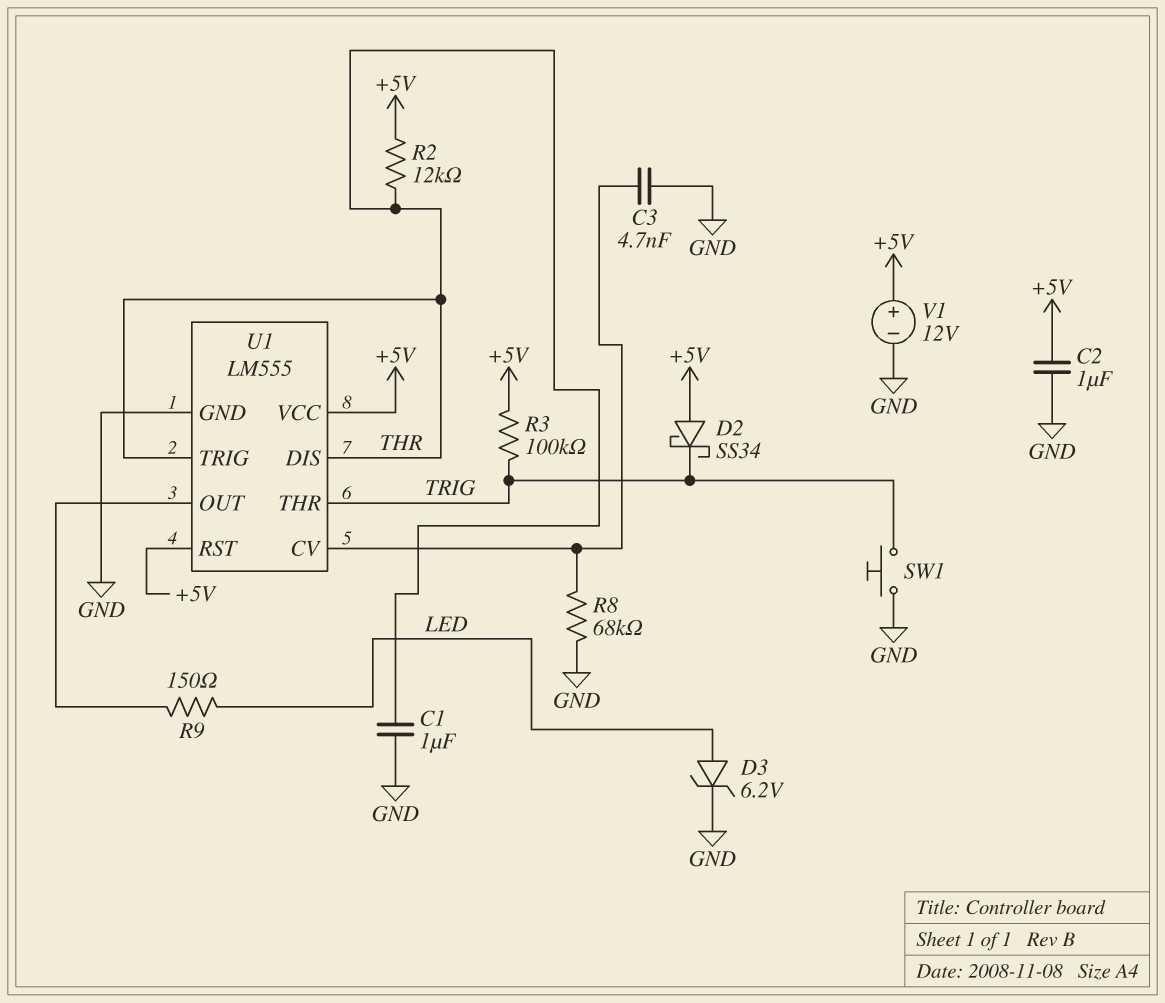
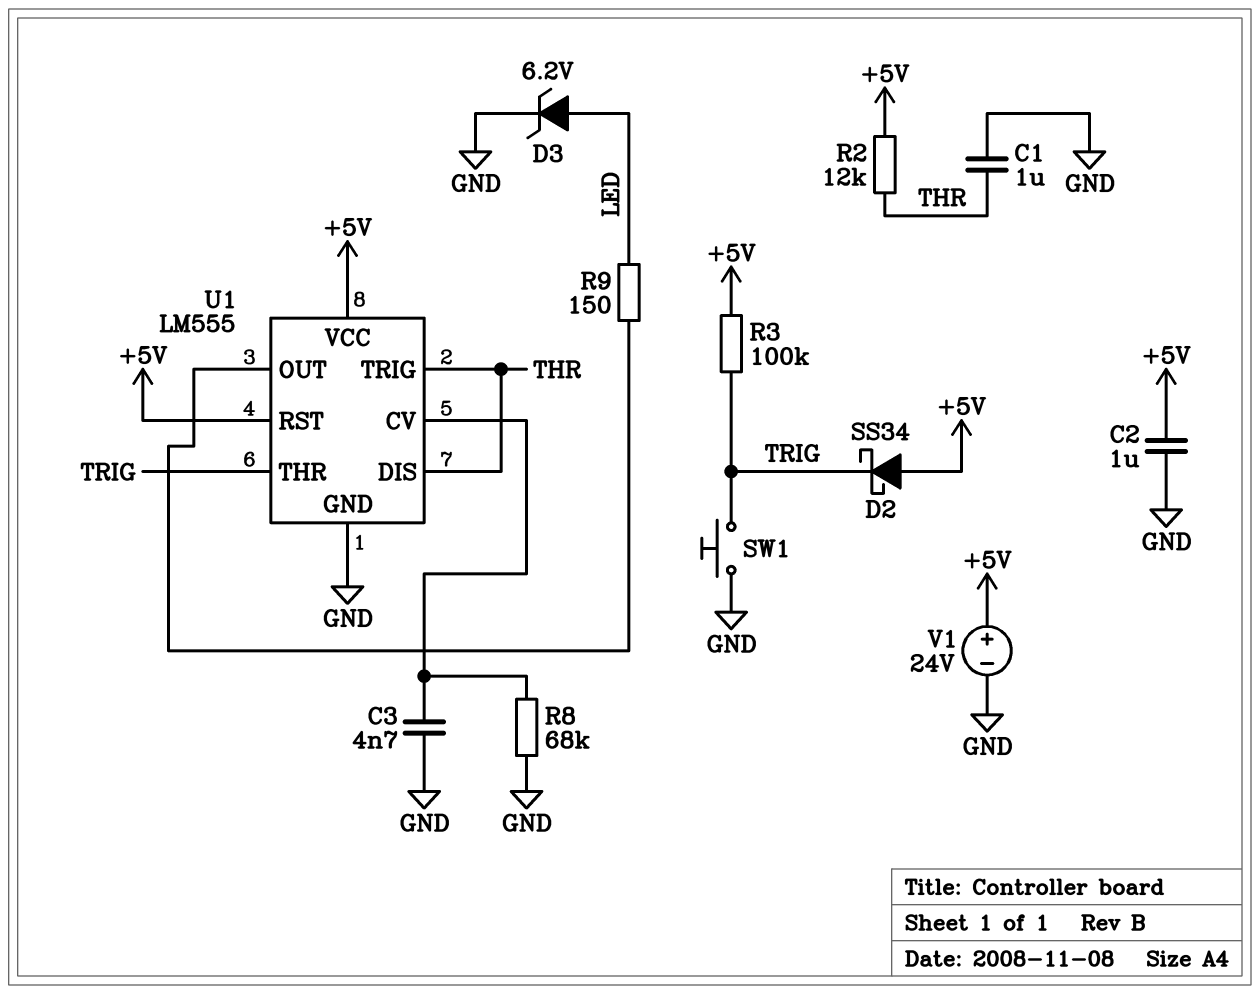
V1: 12V (plus +5V, minus GND) -> 24V (plus +5V, minus GND)

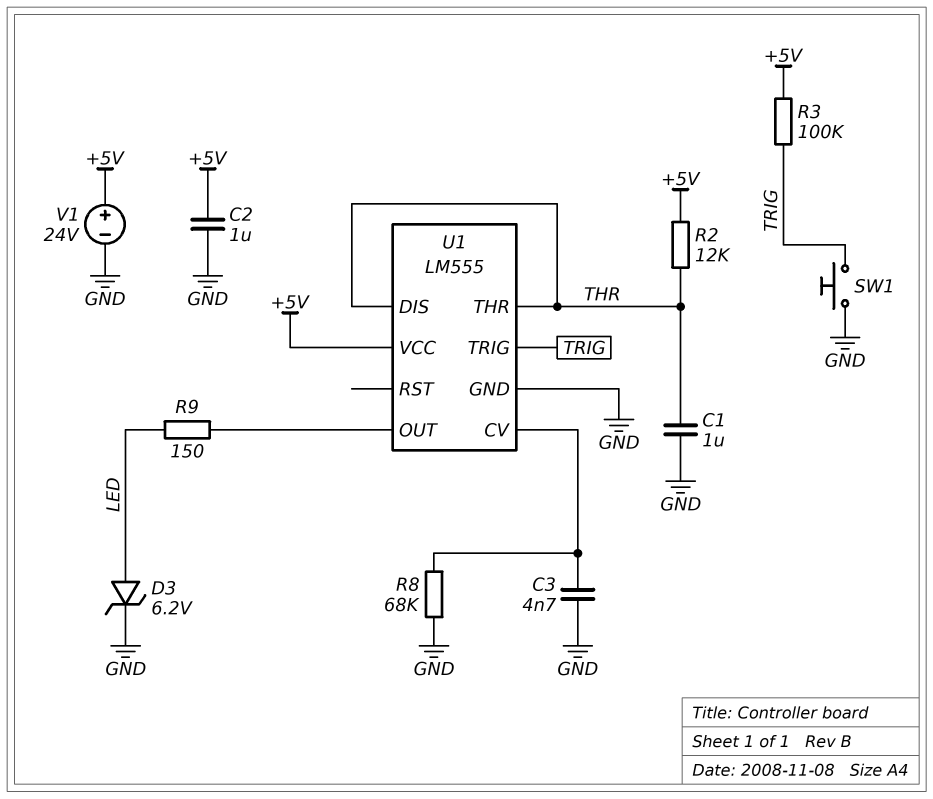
D2: schottky SS34 (A +5V, K TRIG) -> none
U1 pin RST: +5V -> none
U1 pin THR: TRIG -> THR
U1 pin TRIG: THR -> TRIG

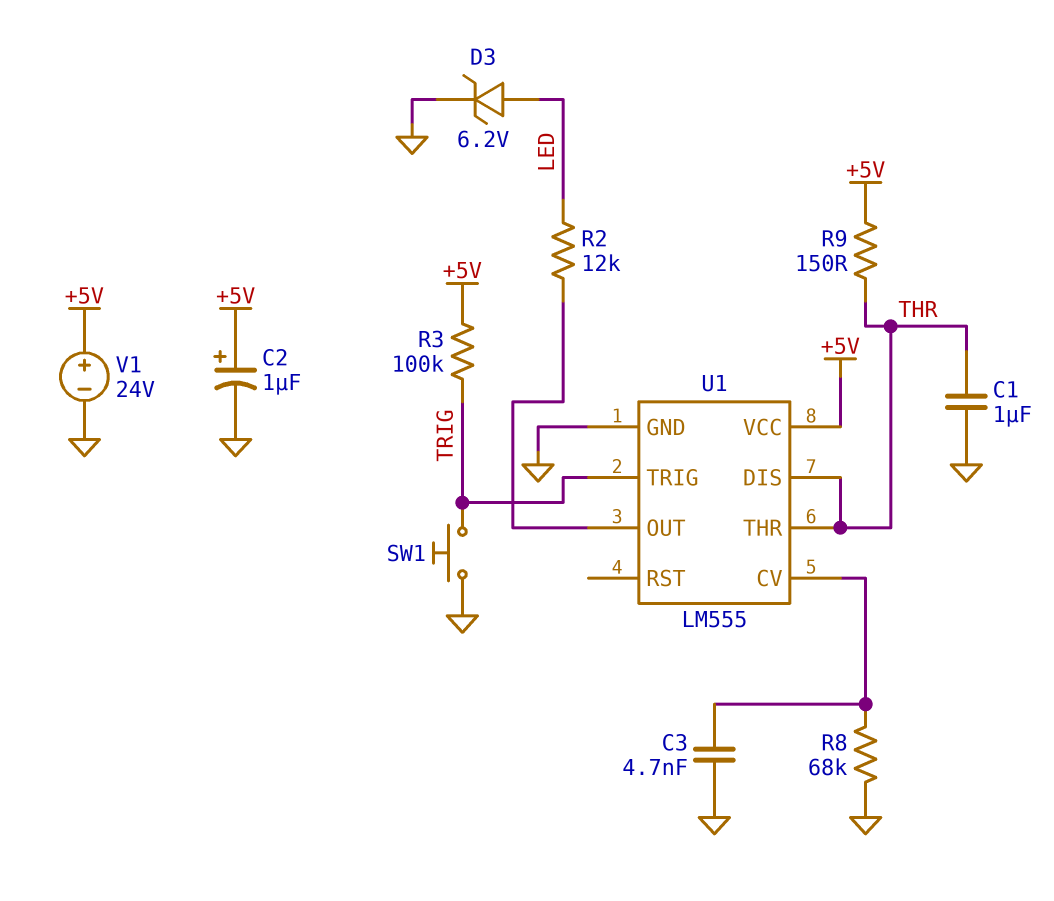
C2: 1uF (+5V, GND) -> 1uF (plus +5V, minus GND)
R2: 12k (+5V, THR) -> 12k (LED, U1/OUT)
R9: 150 (LED, U1/OUT) -> 150 (+5V, THR)

